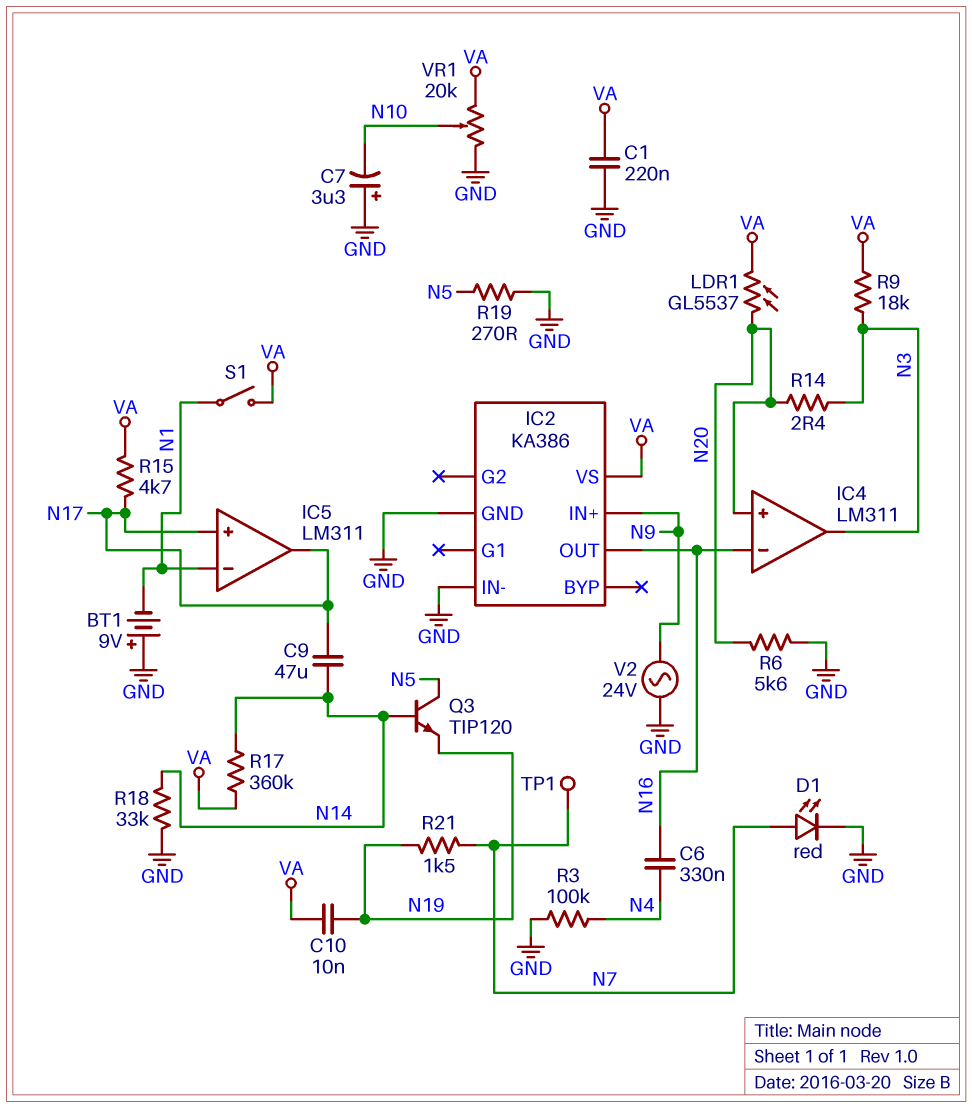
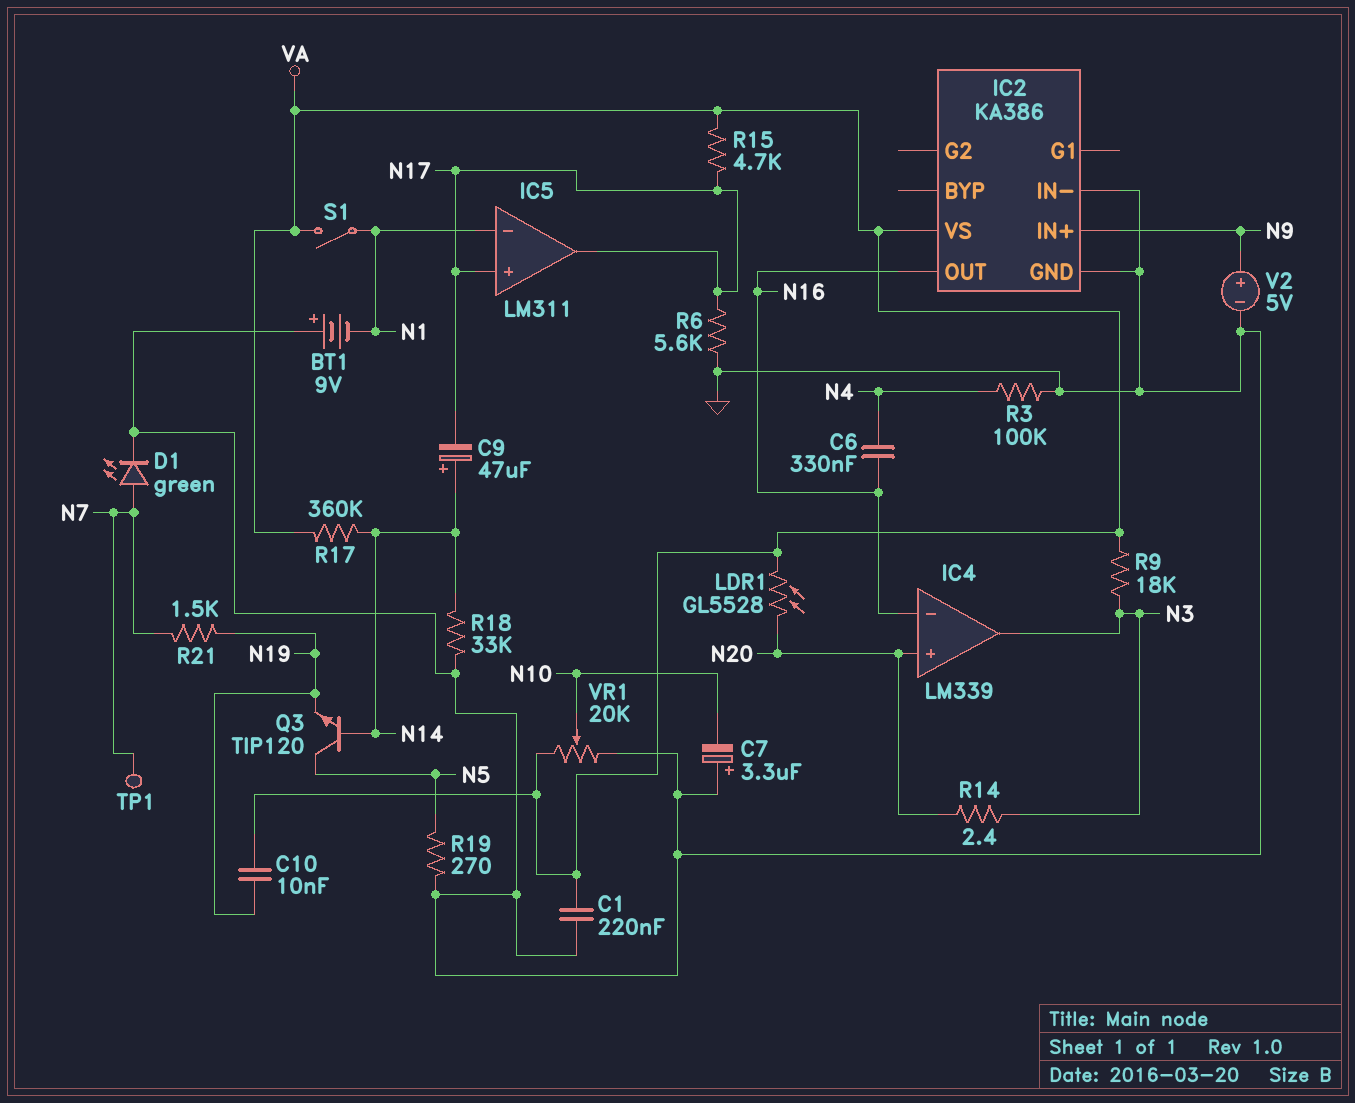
C9: 47uF (N14, N17) -> 47uF (plus N14, minus N17)
D1: LED red (A N7, K GND) -> LED green (A N7, K GND)
IC4: LM311 -> LM339
LDR1: GL5537 (N20, VA) -> GL5528 (N20, VA)
R6: 5.6k (GND, N20) -> 5.6k (GND, N17)
V2: AC 24V (GND, N9) -> 5V (plus N9, minus GND)

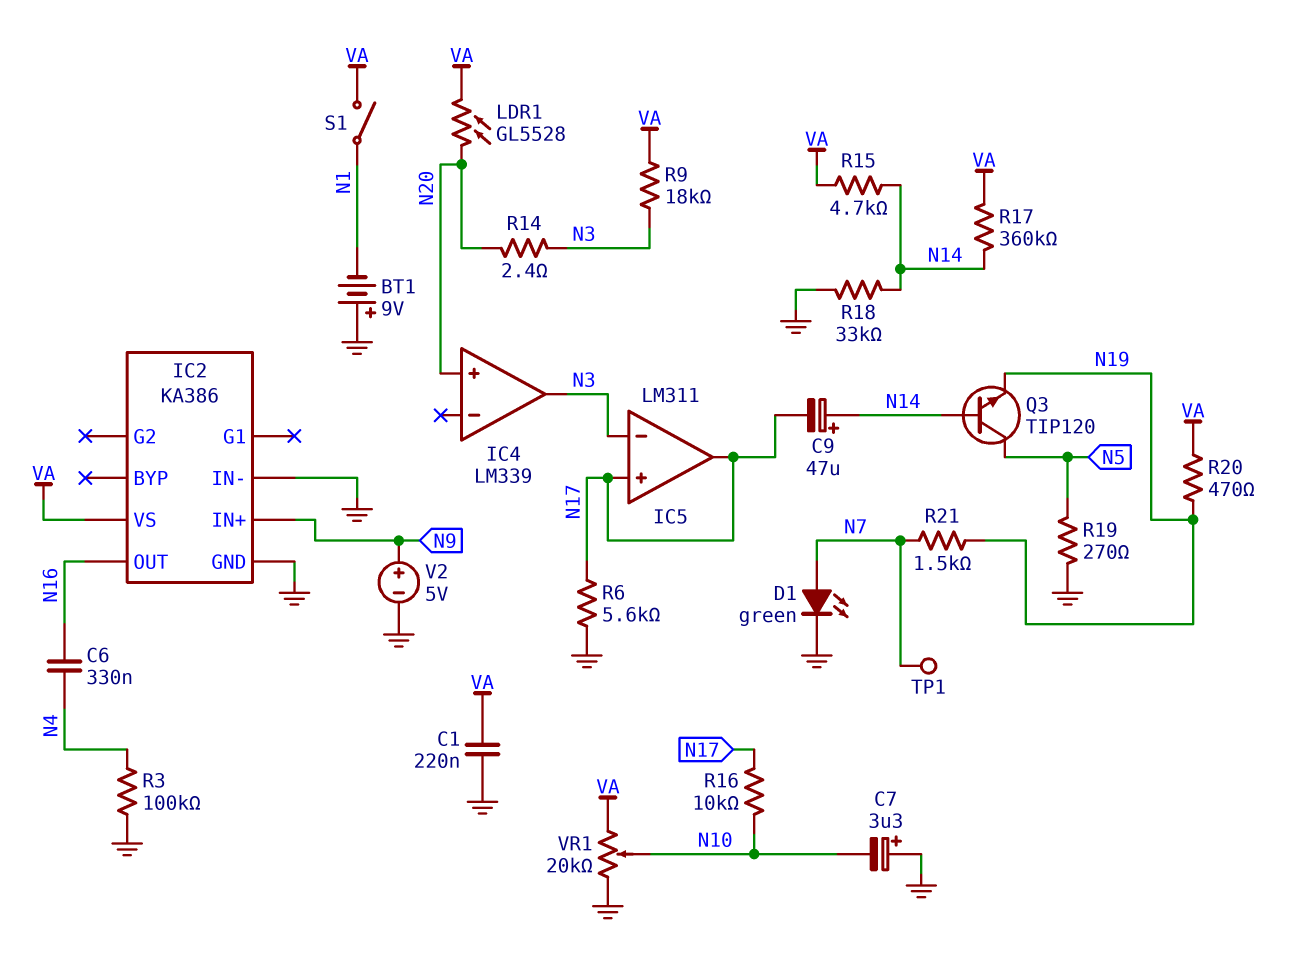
C10: 10nF (N19, VA) -> none
IC4 pin in-: N16 -> none
IC5 pin in-: N1 -> N3
R15: 4.7k (N17, VA) -> 4.7k (N14, VA)
R16: none -> 10k (N10, N17)
R20: none -> 470 (N19, VA)

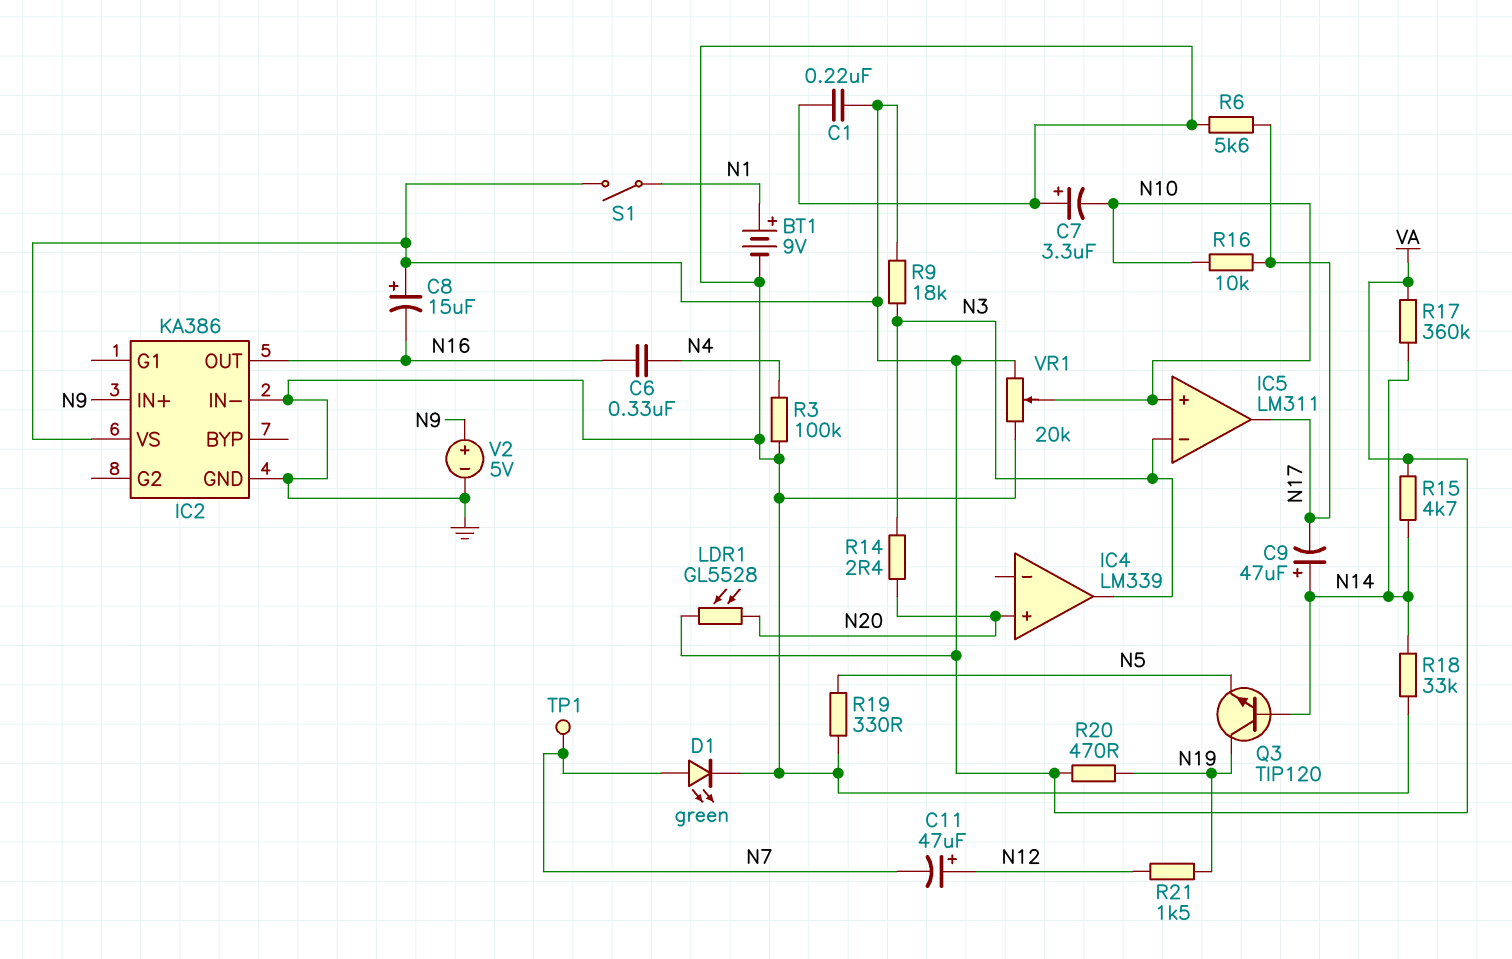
BT1: 9V (plus GND, minus N1) -> 9V (plus N1, minus GND)
C8: none -> 15uF (plus VA, minus N16)
C11: none -> 47uF (plus N12, minus N7)
IC5 pin in+: N17 -> N10
Q3: NPN TIP120 (B N14, C N5, E N19) -> NPN TIP120 (B N14, C N19, E N5)
R19: 270 (GND, N5) -> 330 (GND, N5)
R21: 1.5k (N7, N19) -> 1.5k (N12, N19)

